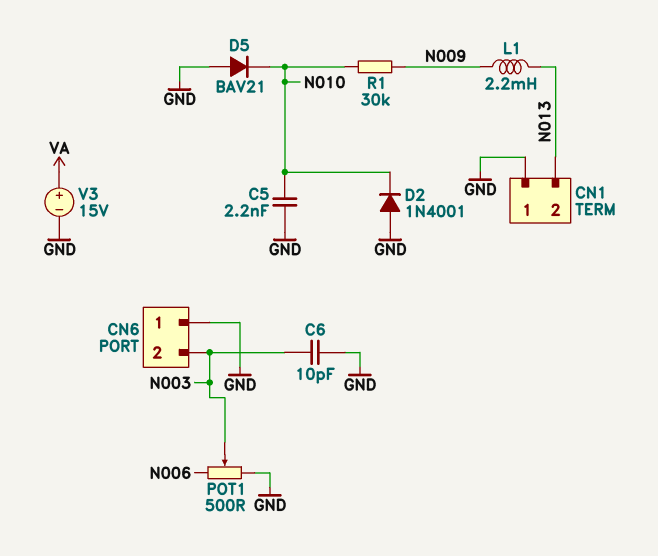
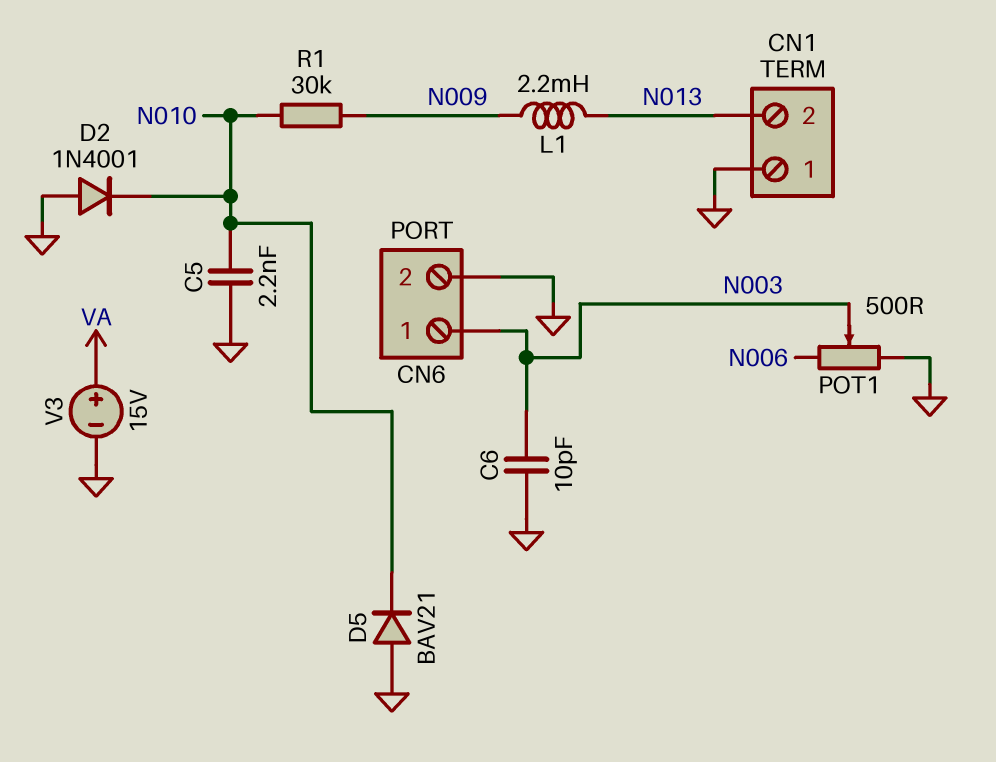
CN6 pin 1: GND -> N003
CN6 pin 2: N003 -> GND

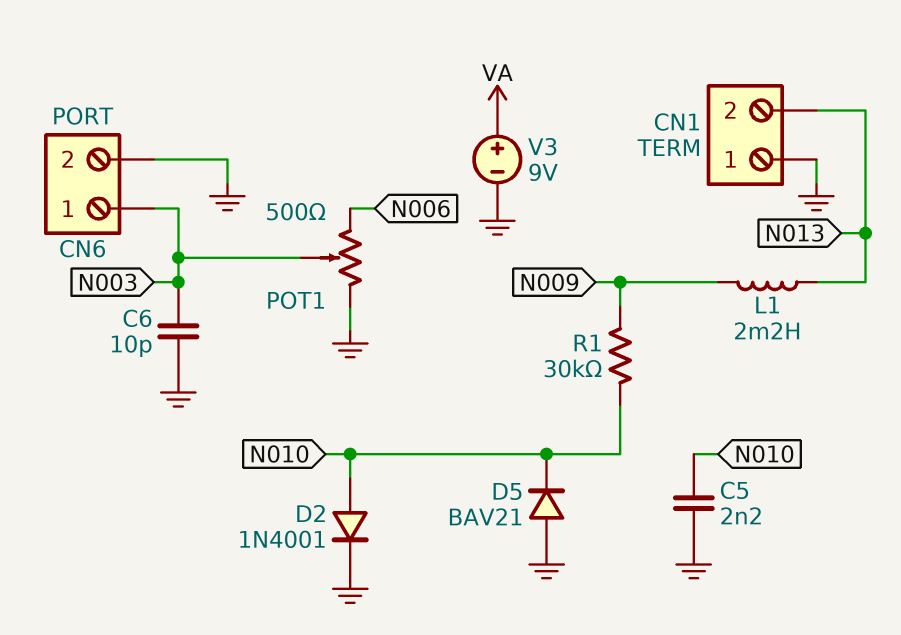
D2: diode 1N4001 (A GND, K N010) -> diode 1N4001 (A N010, K GND)
V3: 15V (plus VA, minus GND) -> 9V (plus VA, minus GND)

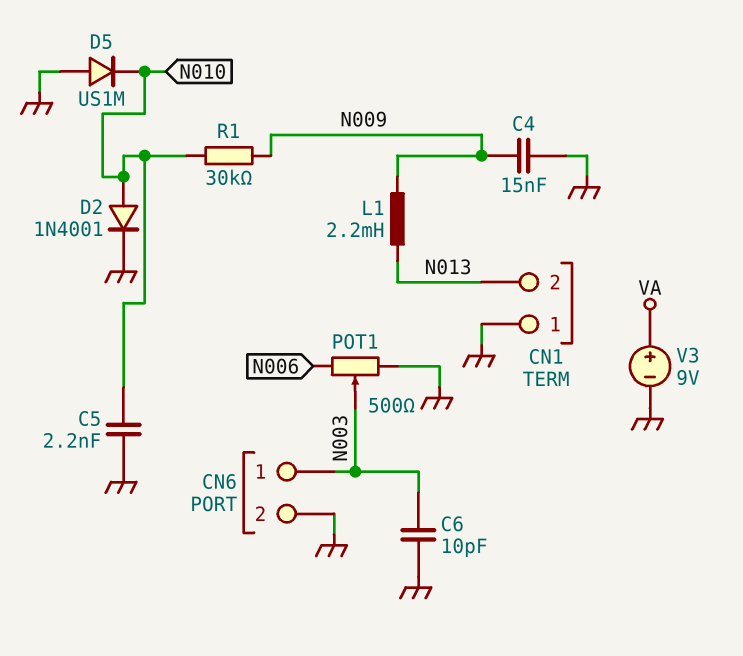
C4: none -> 15nF (GND, N009)
D5: diode BAV21 (A GND, K N010) -> diode US1M (A GND, K N010)

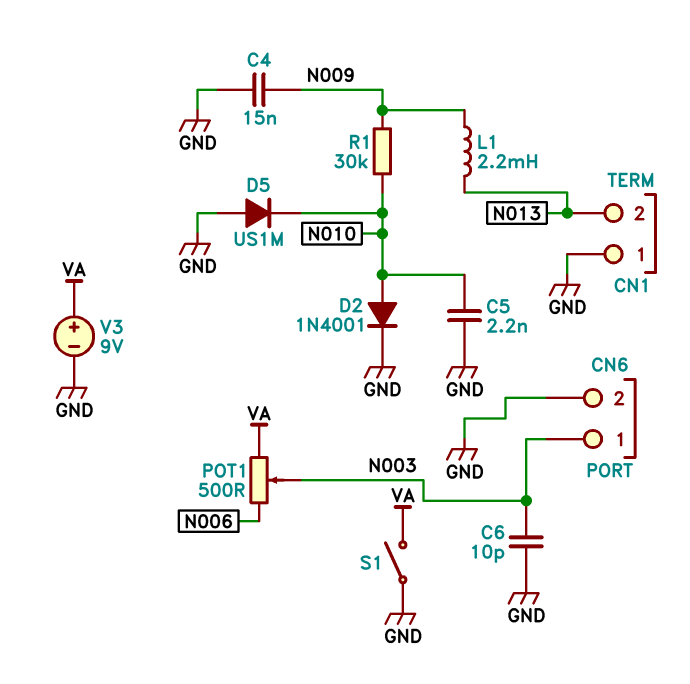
POT1: 500 (GND, N006, wiper N003) -> 500 (N006, VA, wiper N003)
S1: none -> switch (GND, VA)

